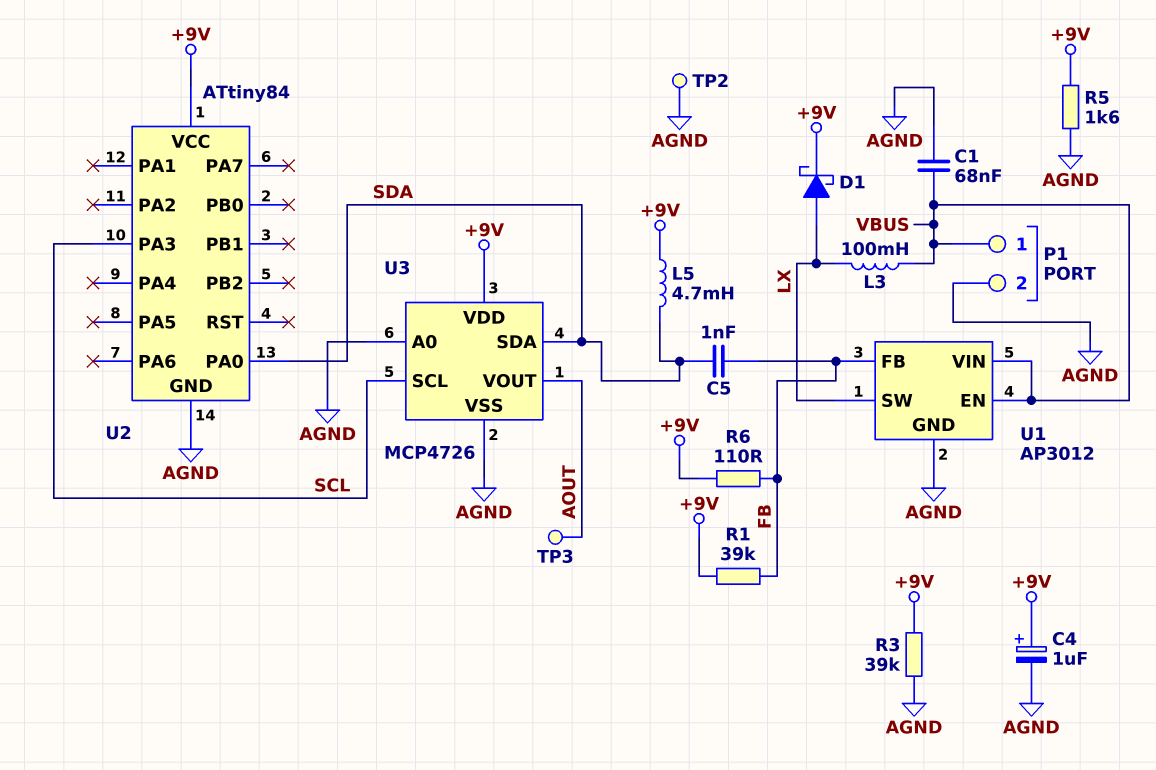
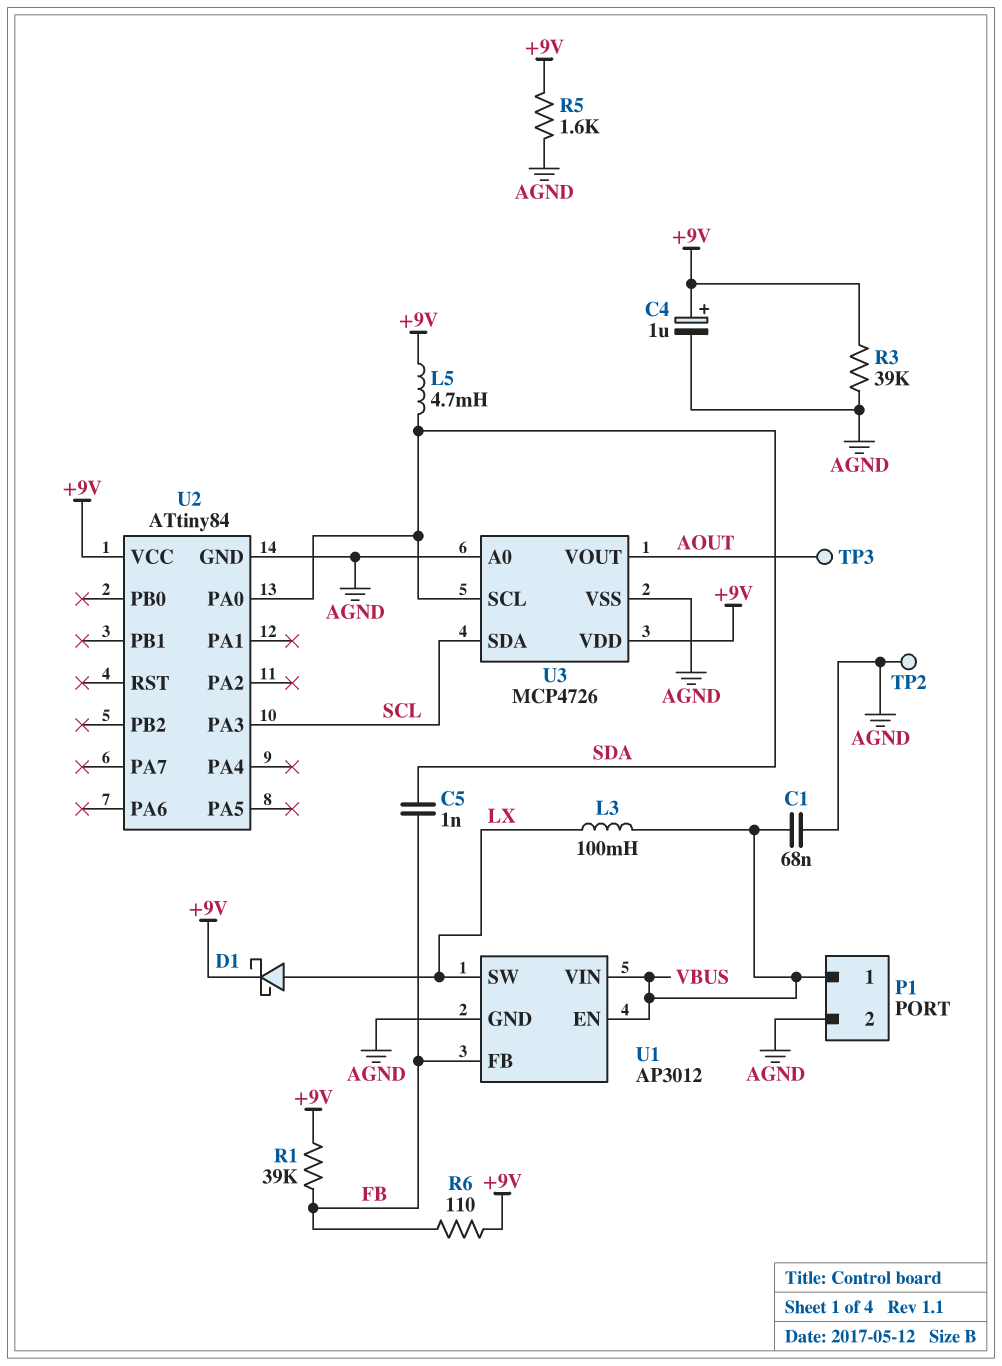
U3 pin SCL: SCL -> SDA
U3 pin SDA: SDA -> SCL

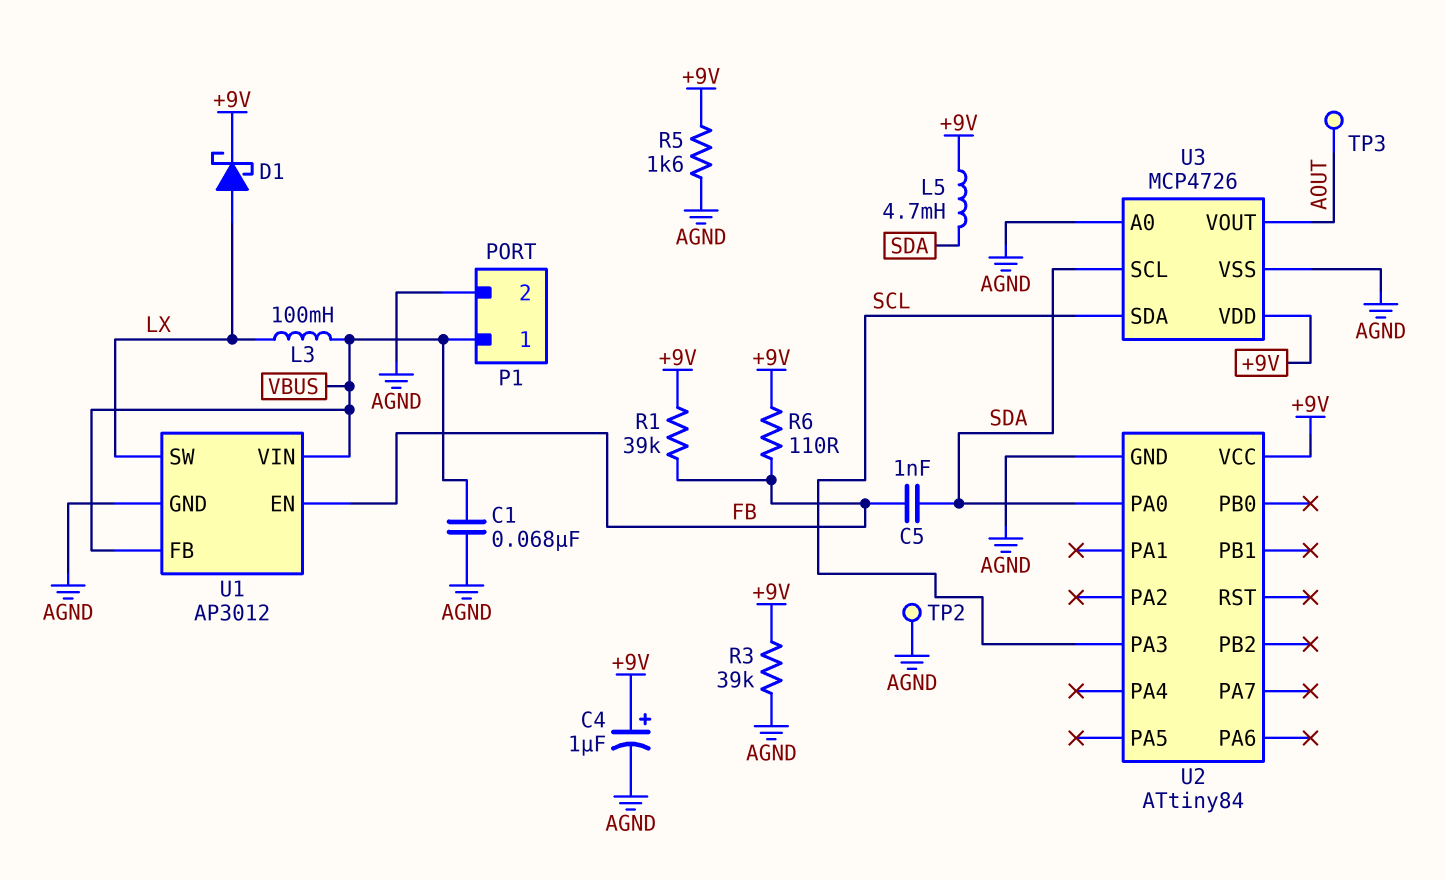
U1 pin EN: VBUS -> FB
U1 pin FB: FB -> VBUS

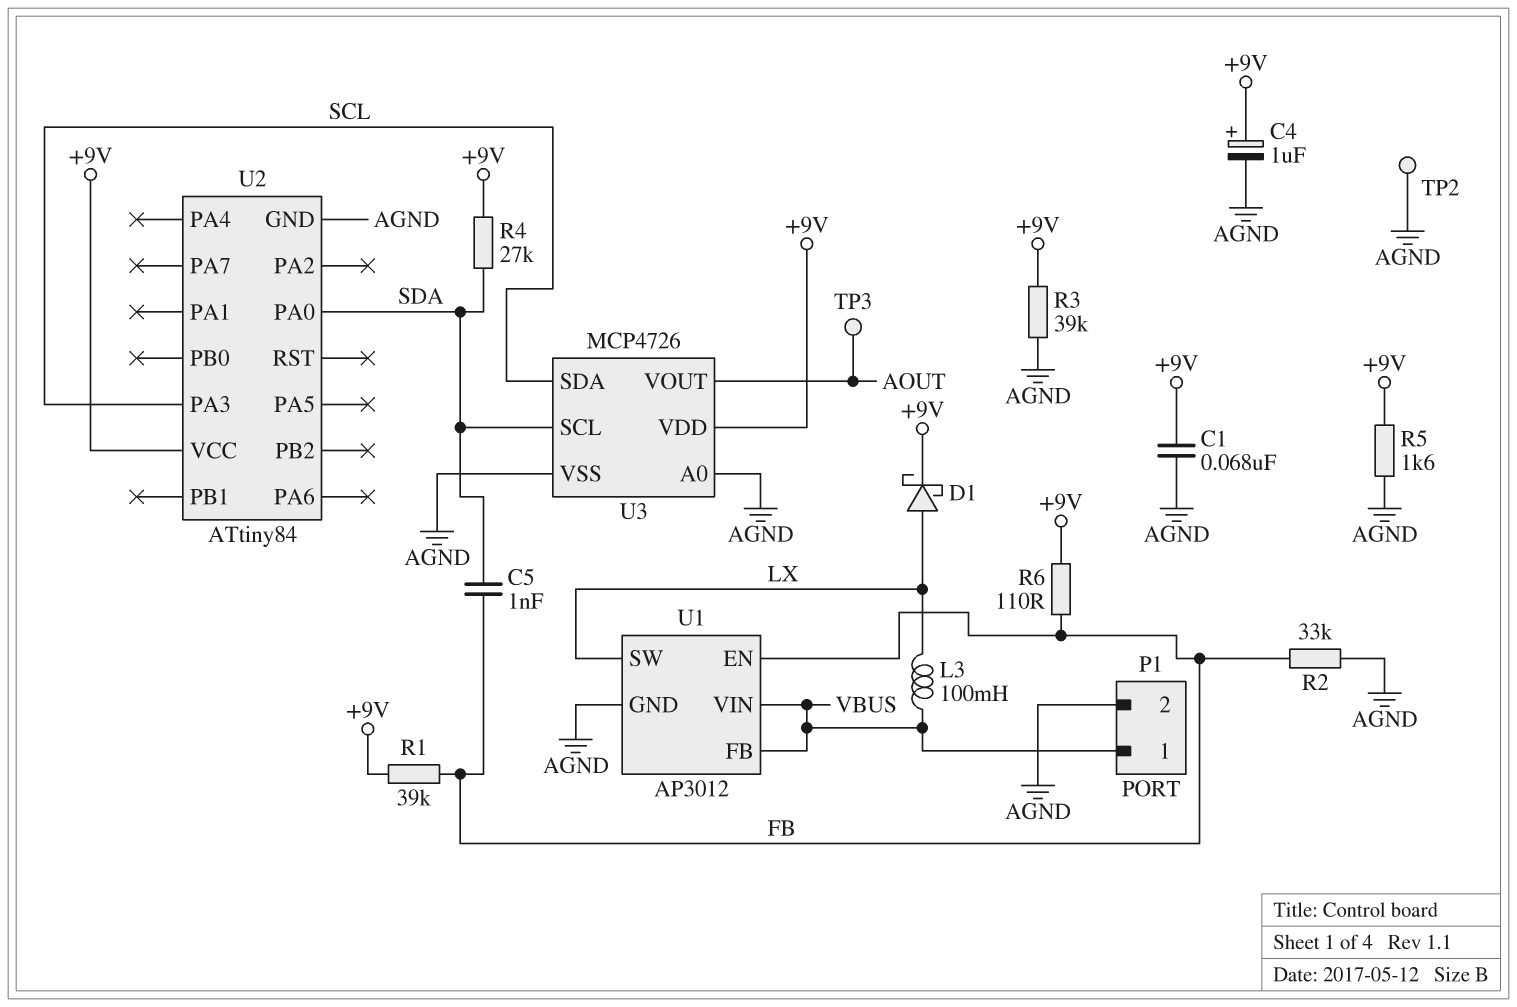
C1: 68nF (AGND, VBUS) -> 68nF (+9V, AGND)
L5: 4.7mH (+9V, SDA) -> none
R2: none -> 33k (AGND, FB)
R4: none -> 27k (+9V, SDA)

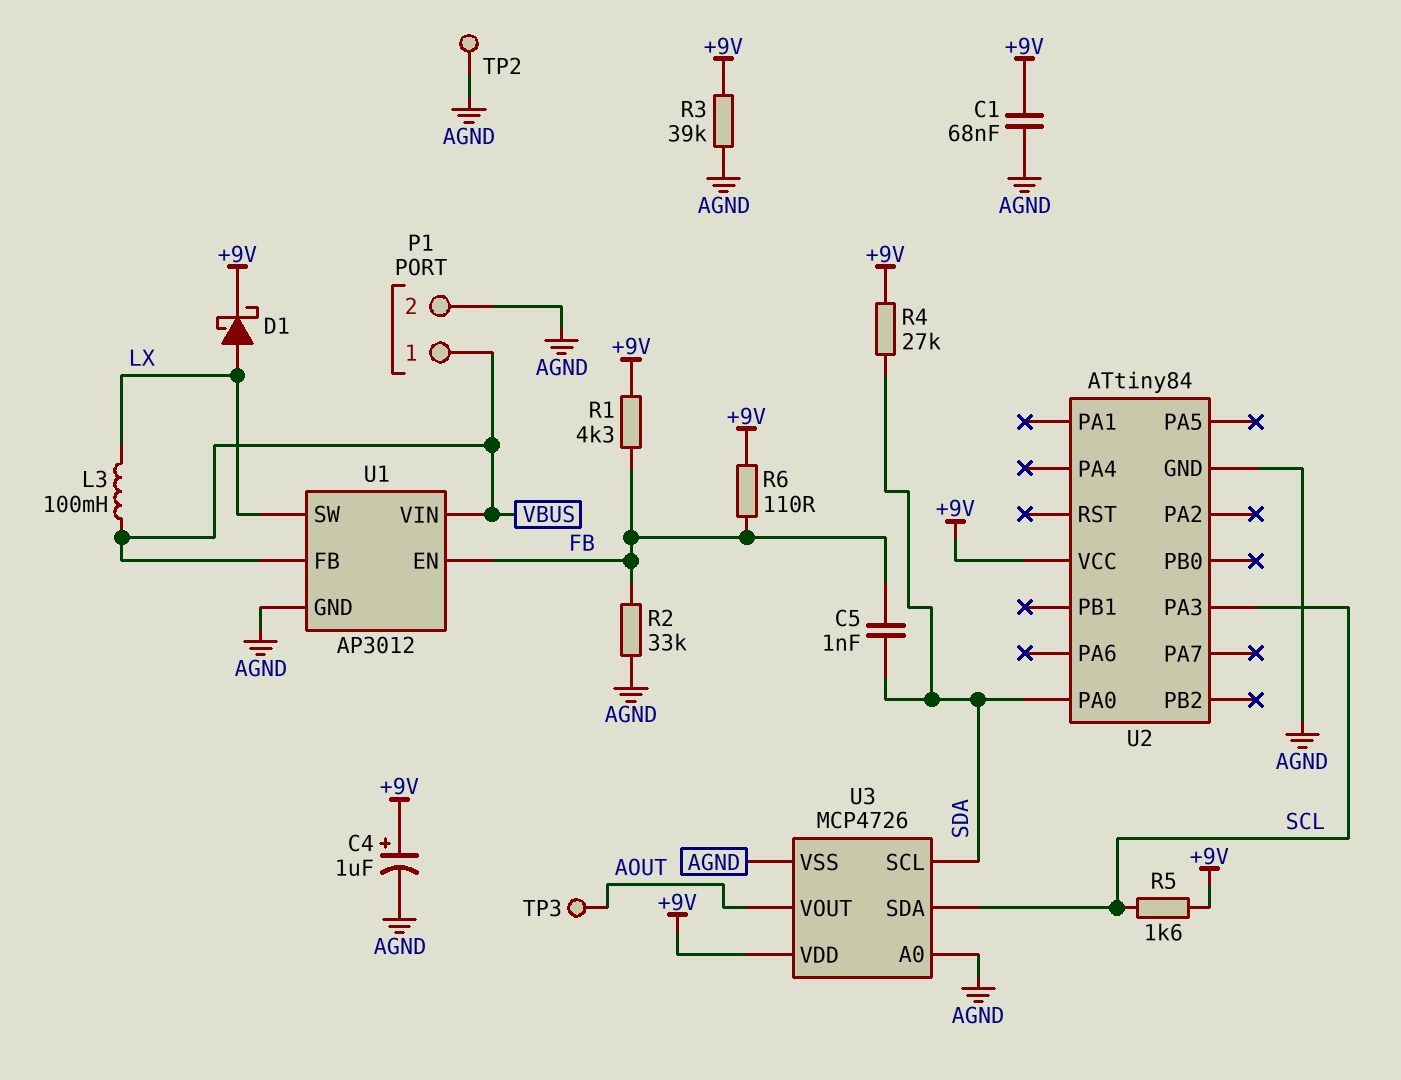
R1: 39k (+9V, FB) -> 4.3k (+9V, FB)
R5: 1.6k (+9V, AGND) -> 1.6k (+9V, SCL)

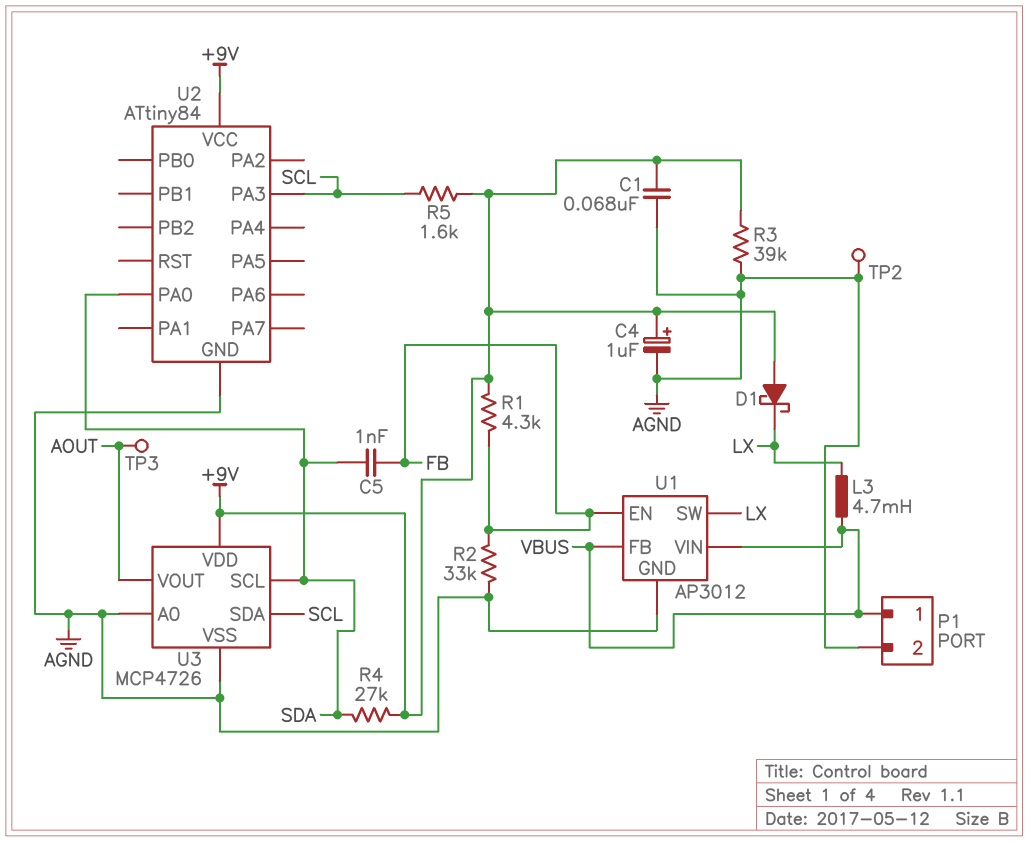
D1: schottky (A LX, K +9V) -> schottky (A +9V, K LX)
L3: 100mH (LX, VBUS) -> 4.7mH (LX, VBUS)
R6: 110 (+9V, FB) -> none

